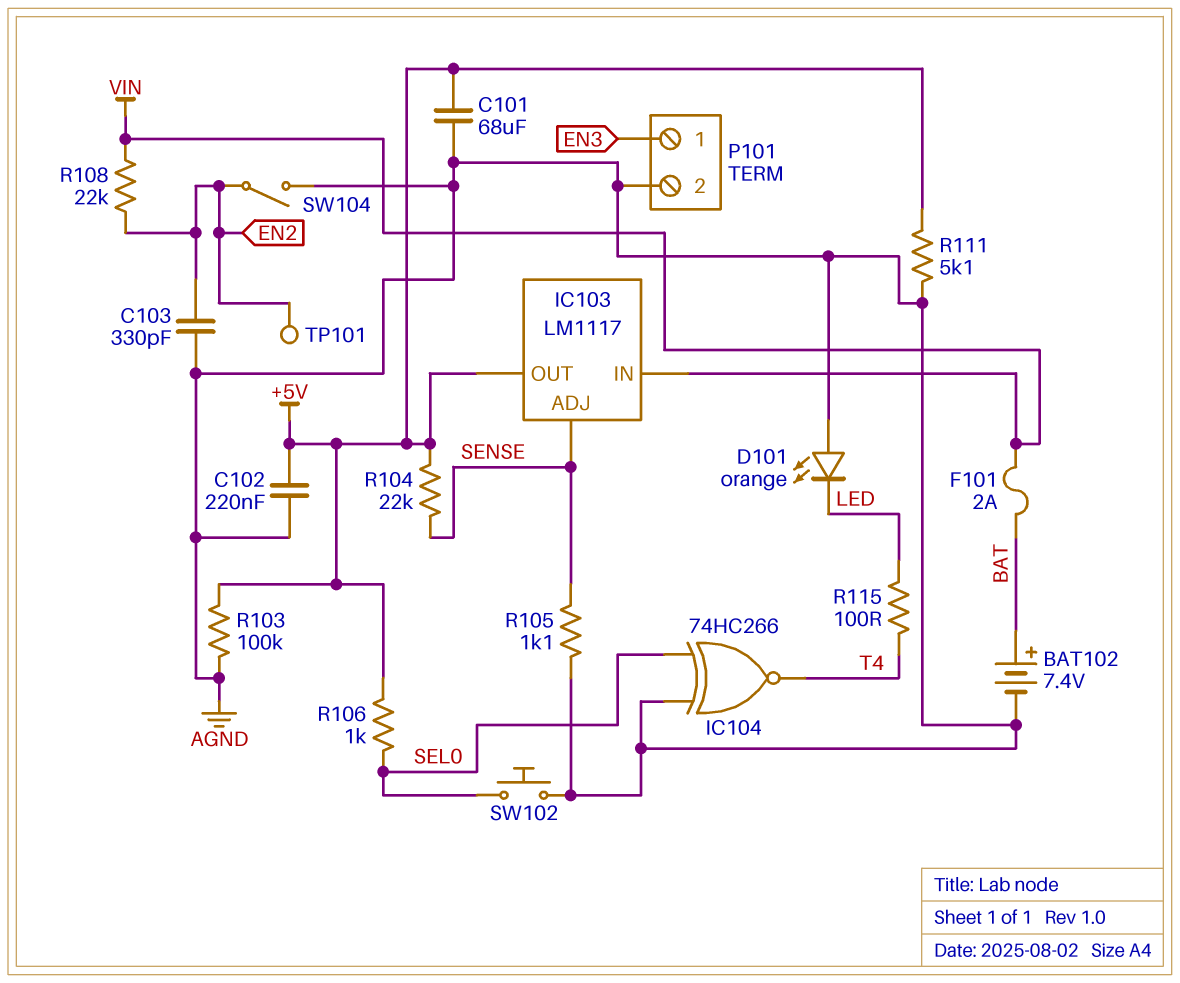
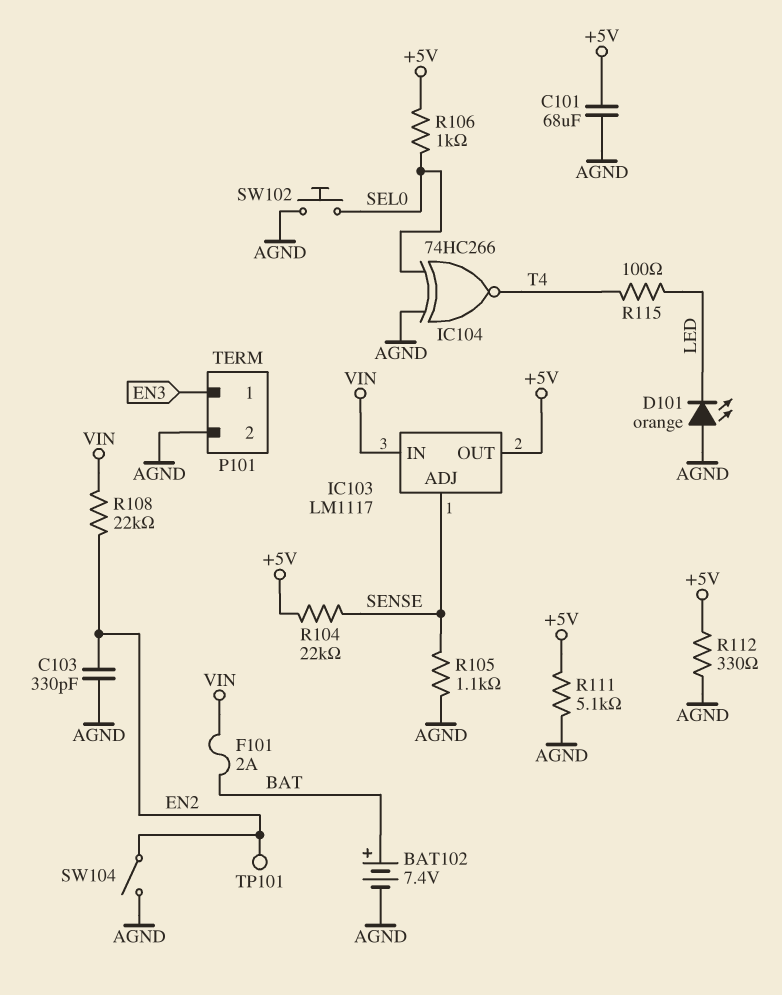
C102: 220nF (+5V, AGND) -> none
R103: 100k (+5V, AGND) -> none
R112: none -> 330 (+5V, AGND)

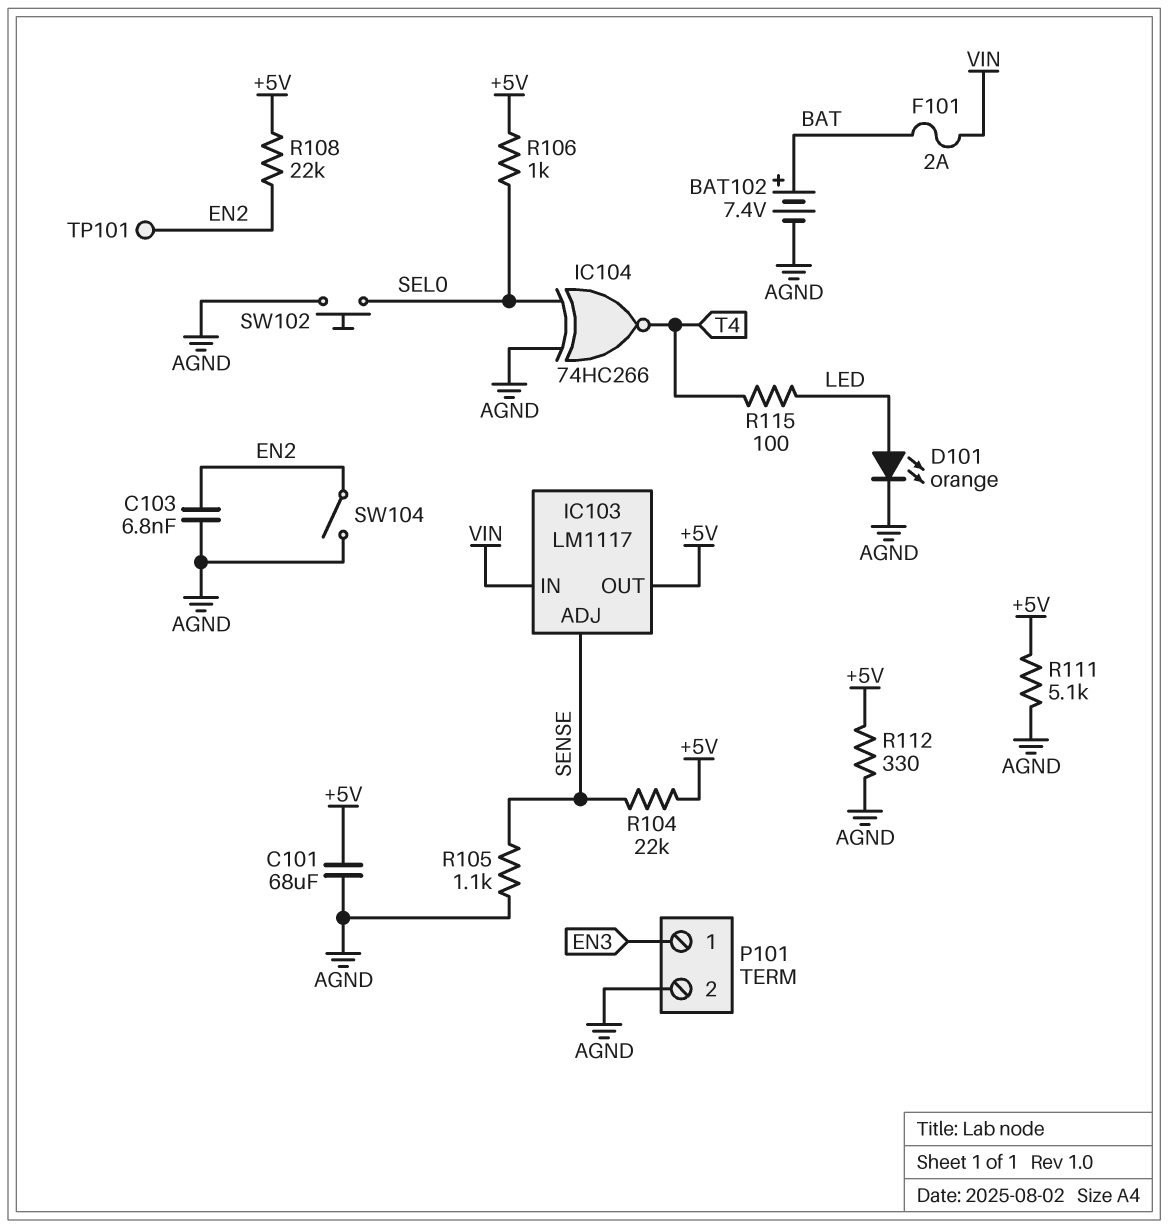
C103: 330pF (AGND, EN2) -> 6.8nF (AGND, EN2)
D101: LED orange (A AGND, K LED) -> LED orange (A LED, K AGND)
R108: 22k (EN2, VIN) -> 22k (+5V, EN2)

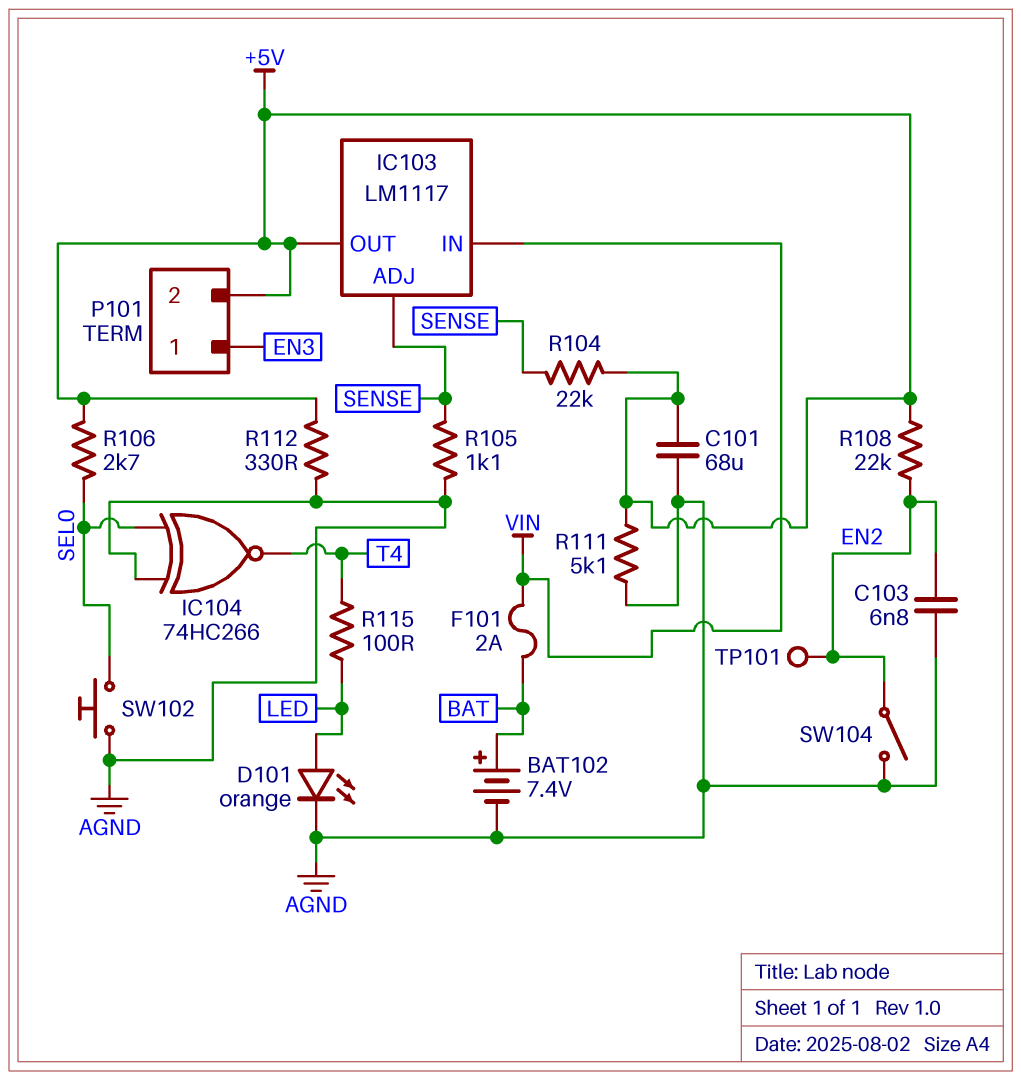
P101 pin 2: AGND -> +5V
R106: 1k (+5V, SEL0) -> 2.7k (+5V, SEL0)

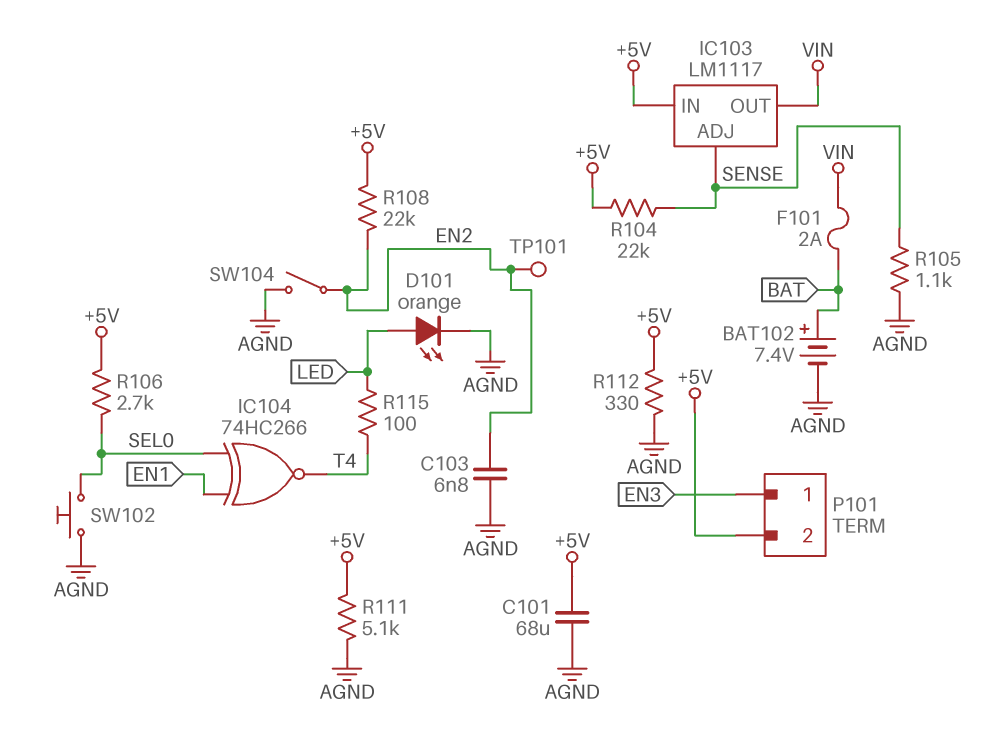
IC103 pin IN: VIN -> +5V
IC103 pin OUT: +5V -> VIN
IC104: XNOR 74HC266 (in AGND, in SEL0, out T4) -> XNOR 74HC266 (in EN1, in SEL0, out T4)

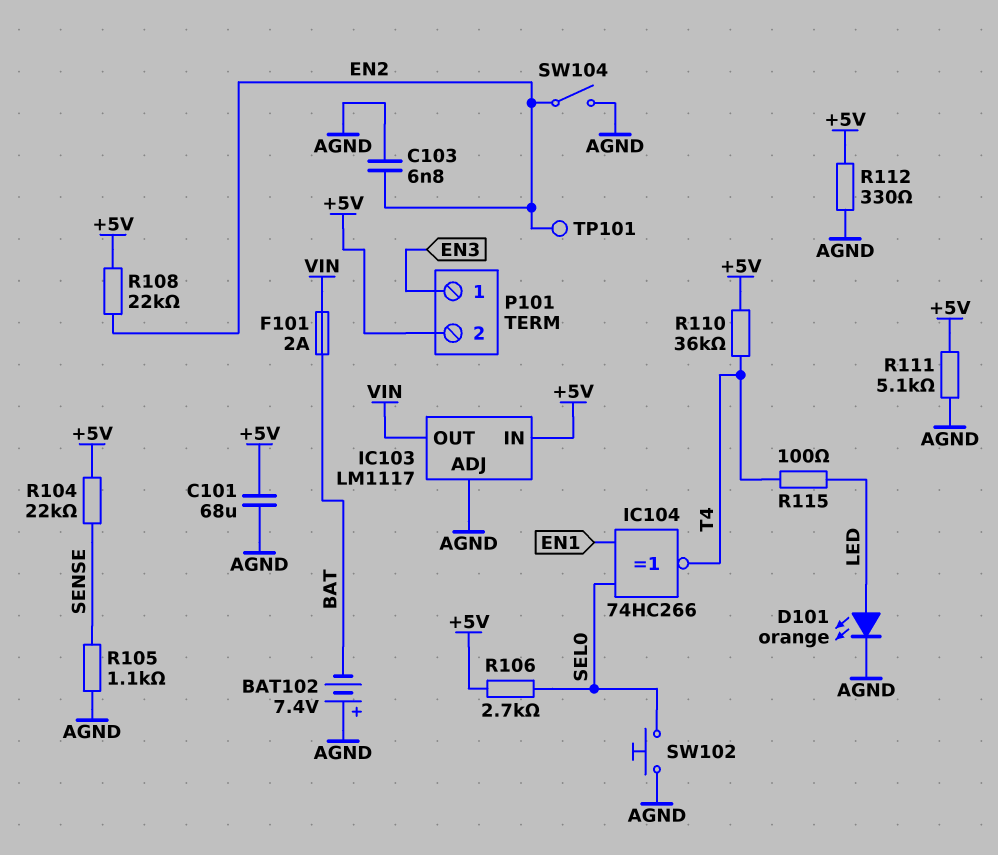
BAT102: 7.4V (plus BAT, minus AGND) -> 7.4V (plus AGND, minus BAT)
IC103 pin ADJ: SENSE -> AGND
R110: none -> 36k (+5V, T4)

